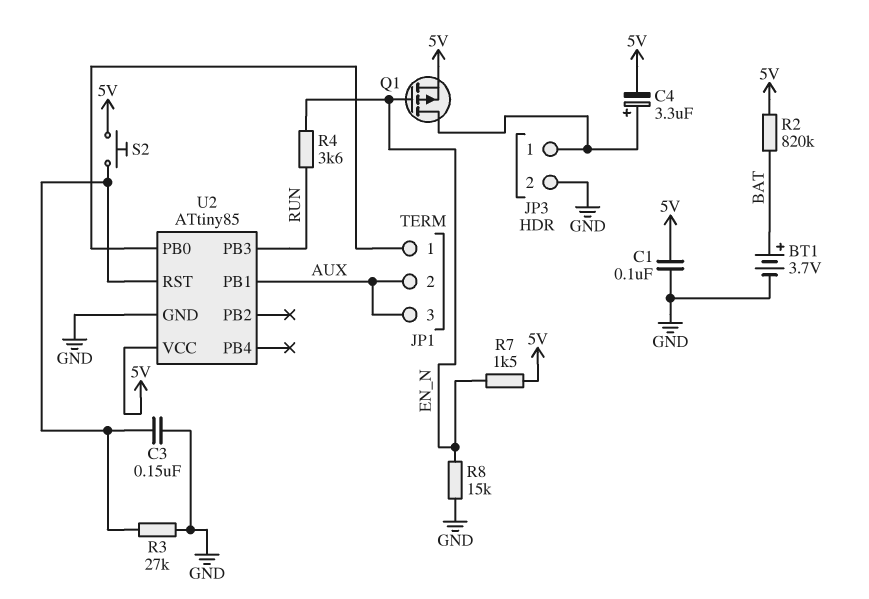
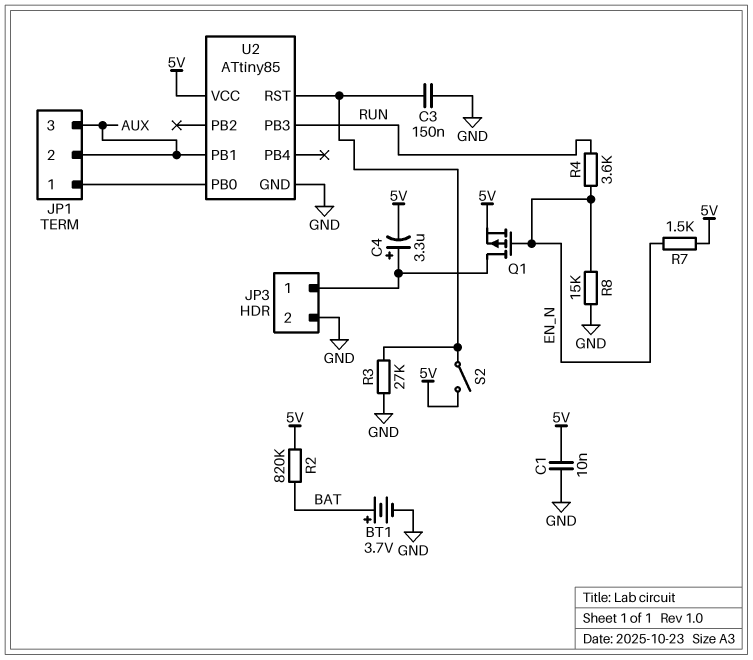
C1: 100nF (5V, GND) -> 10nF (5V, GND)
S2: button (5V, U2/RST) -> switch (5V, U2/RST)

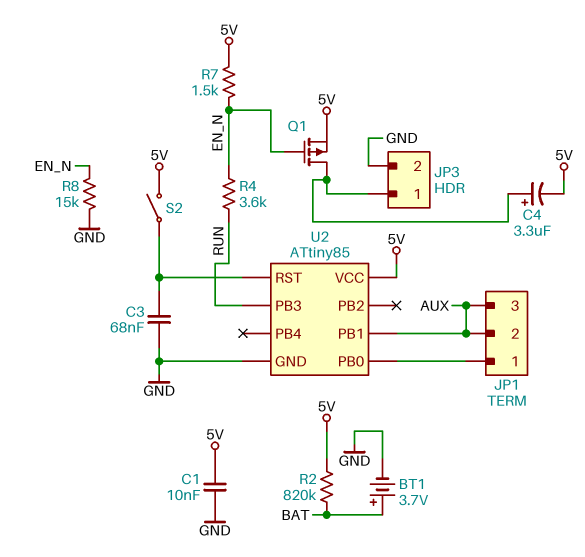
C3: 150nF (GND, U2/RST) -> 68nF (GND, U2/RST)
R3: 27k (GND, U2/RST) -> none

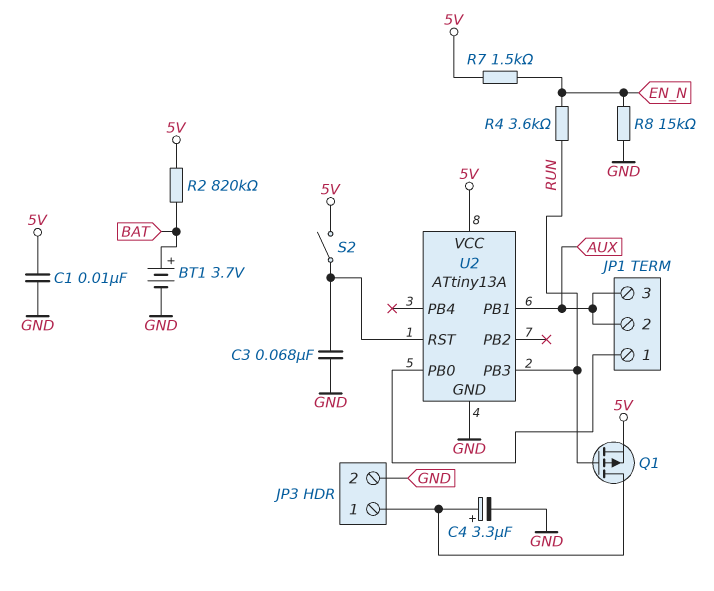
C4: 3.3uF (plus JP3/1, minus 5V) -> 3.3uF (plus JP3/1, minus GND)
Q1: PMOS (G EN_N, D JP3/1, S 5V) -> PMOS (G RUN, D JP3/1, S 5V)
U2: ATtiny85 -> ATtiny13A

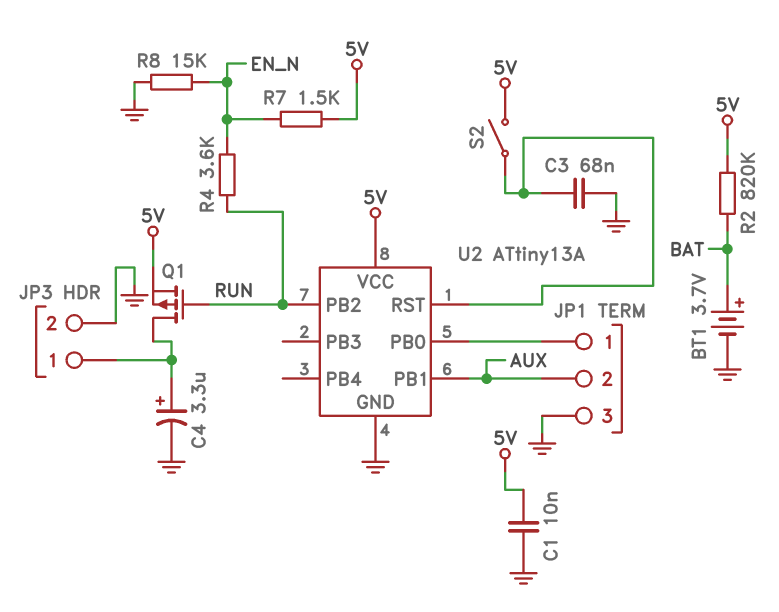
JP1 pin 3: AUX -> GND
U2 pin PB2: none -> RUN
U2 pin PB3: RUN -> none

